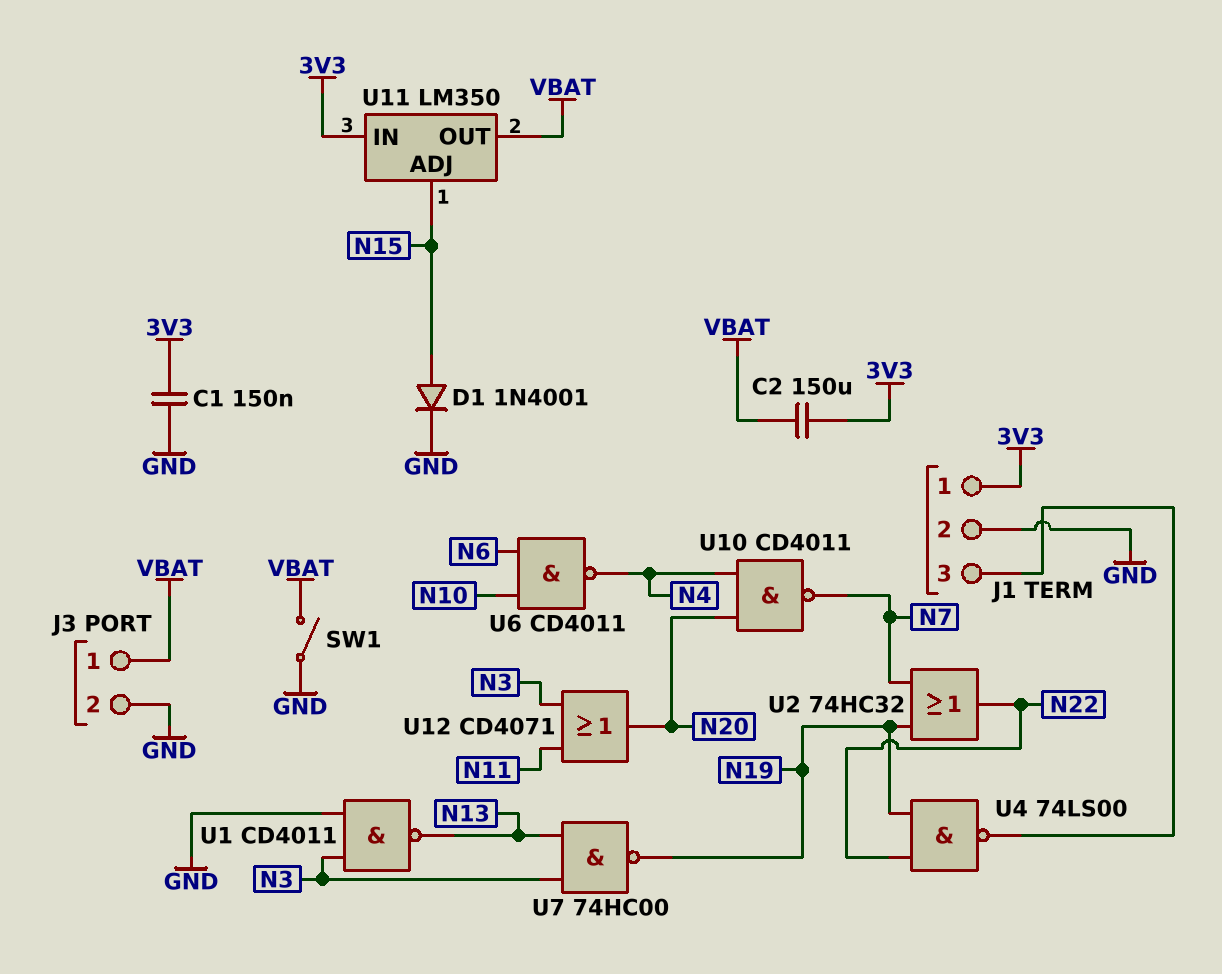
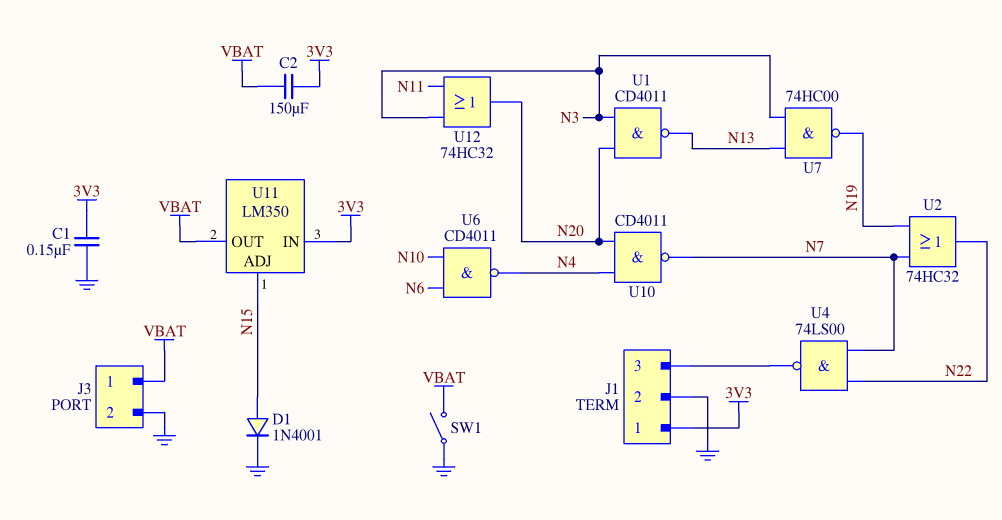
U1: NAND CD4011 (in GND, in N3, out N13) -> NAND CD4011 (in N3, in N20, out N13)
U4: NAND 74LS00 (in N19, in N22, out J1/3) -> NAND 74LS00 (in N7, in N22, out J1/3)
U12: OR CD4071 (in N3, in N11, out N20) -> OR 74HC32 (in N3, in N11, out N20)

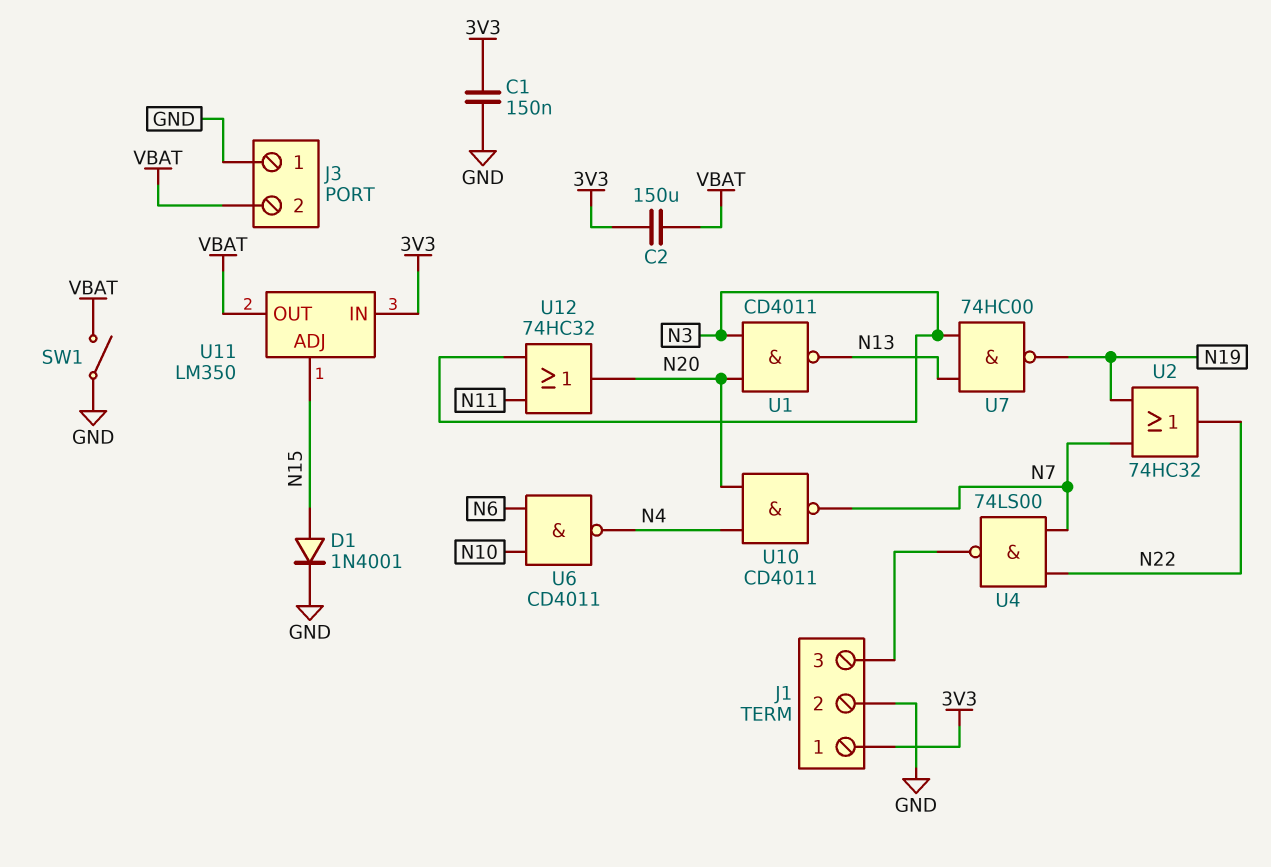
J3 pin 1: VBAT -> GND
J3 pin 2: GND -> VBAT

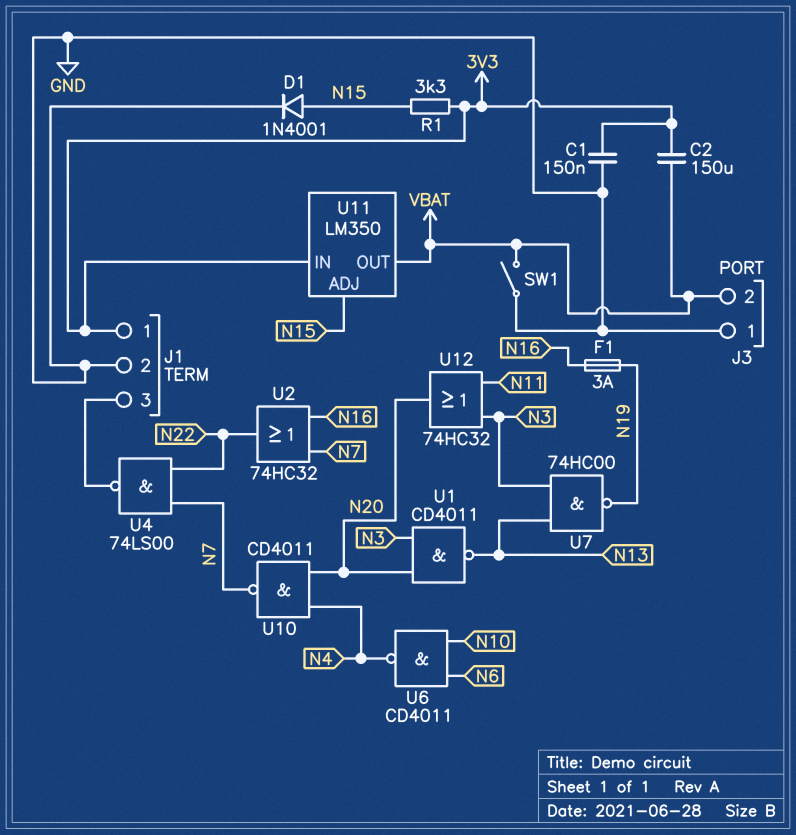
F1: none -> 3A (N16, N19)
R1: none -> 3.3k (3V3, N15)
U2: OR 74HC32 (in N7, in N19, out N22) -> OR 74HC32 (in N7, in N16, out N22)

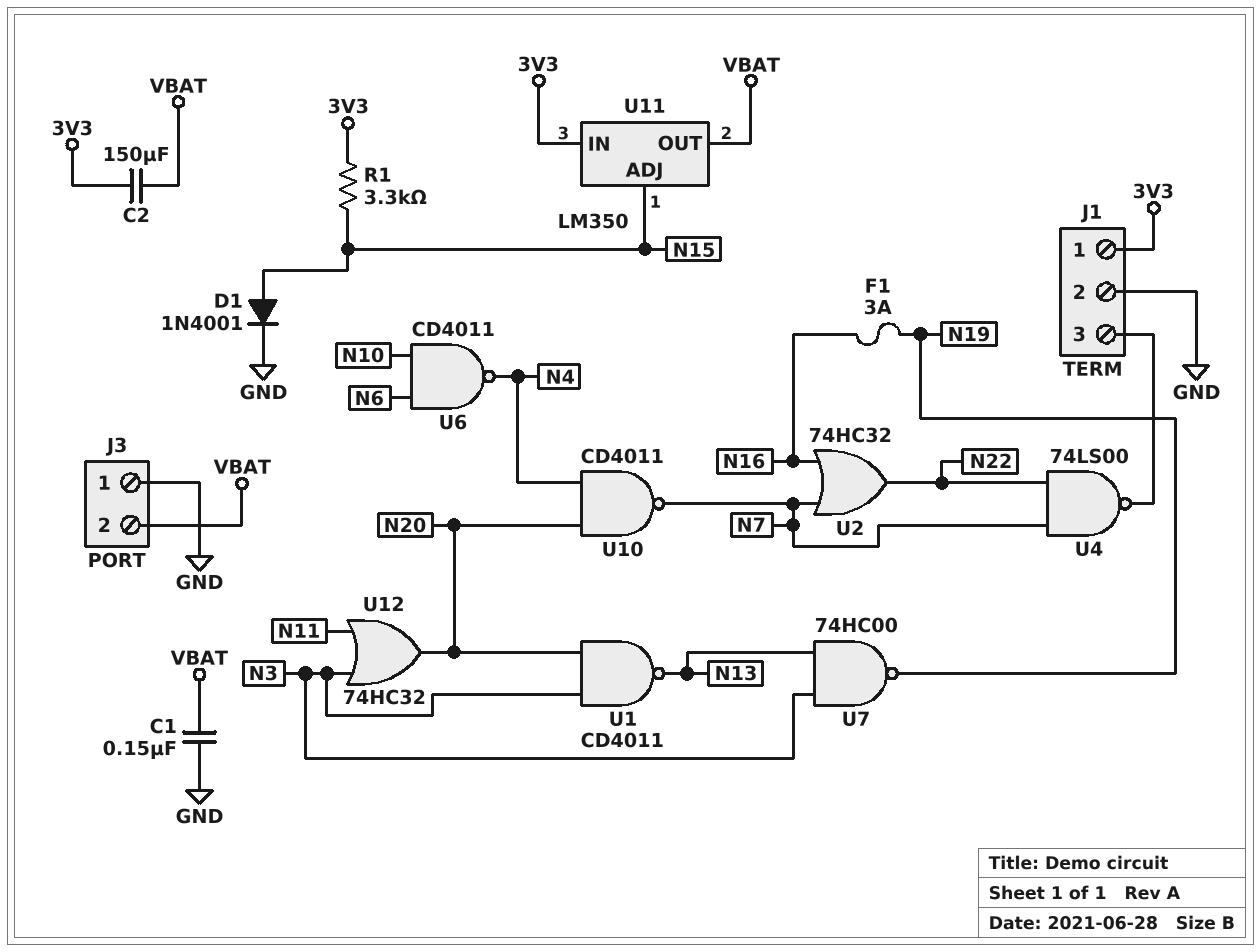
C1: 150nF (3V3, GND) -> 150nF (GND, VBAT)
SW1: switch (GND, VBAT) -> none

